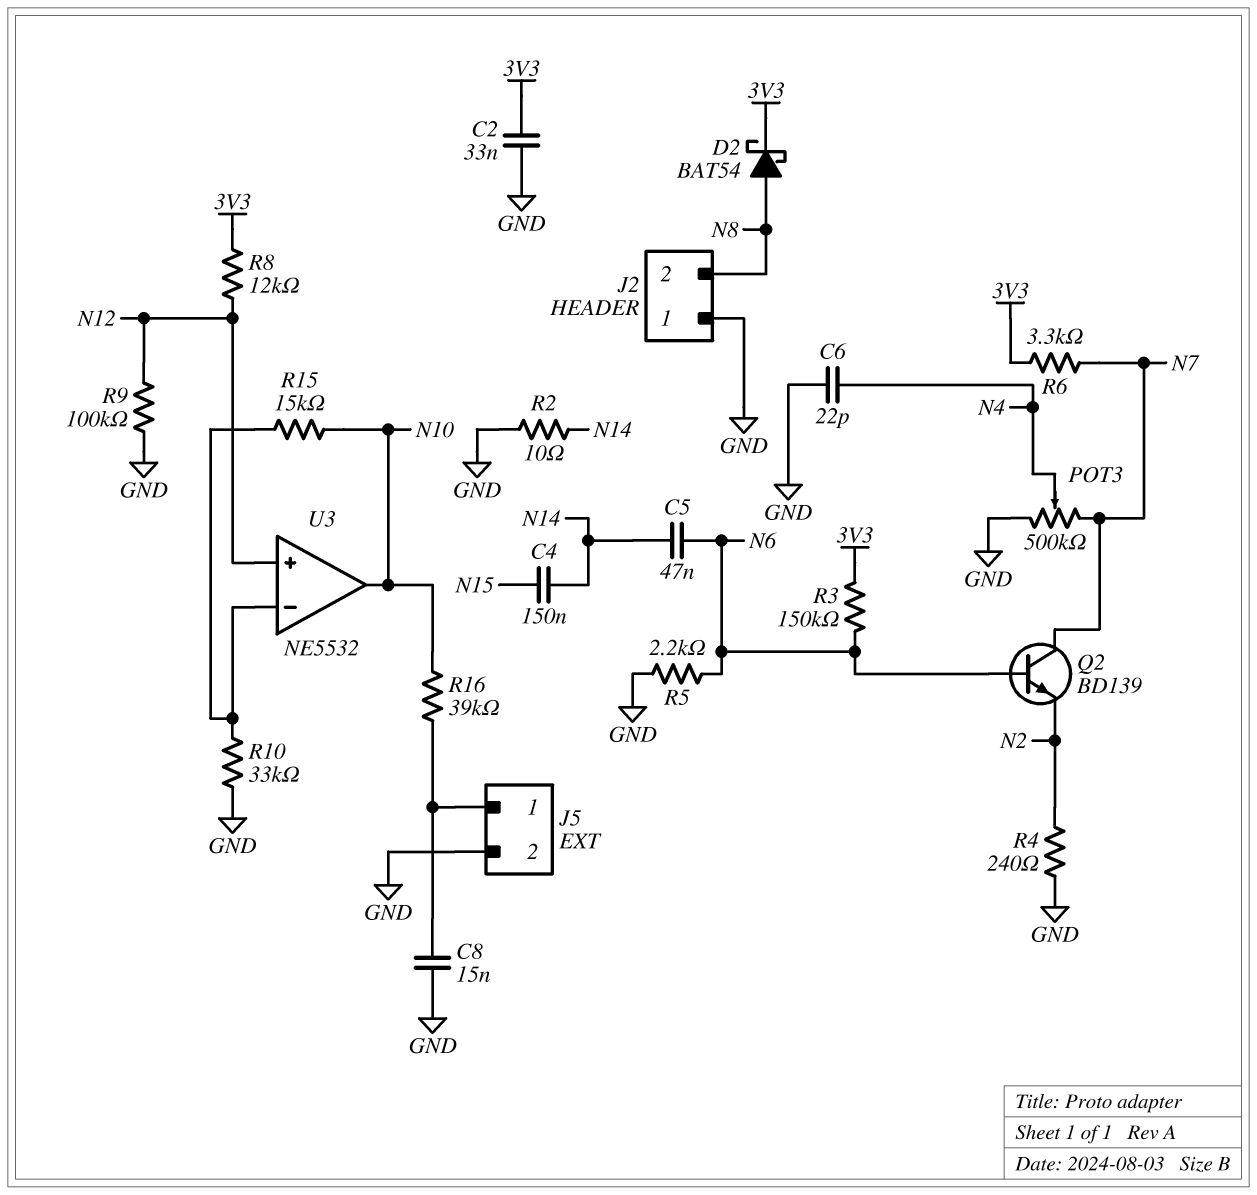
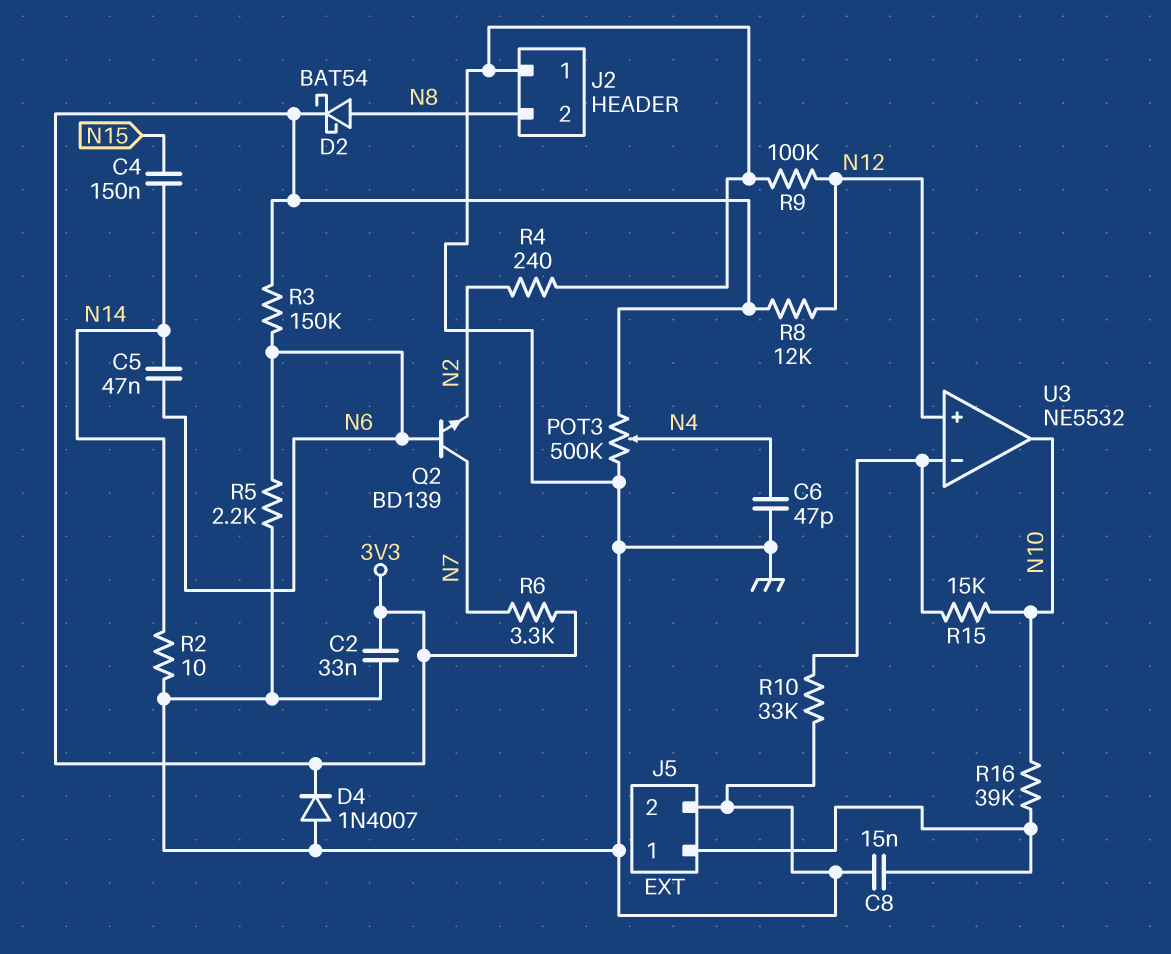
C6: 22pF (GND, N4) -> 47pF (GND, N4)
D4: none -> diode 1N4007 (A GND, K 3V3)
POT3: 500k (GND, N7, wiper N4) -> 500k (3V3, GND, wiper N4)

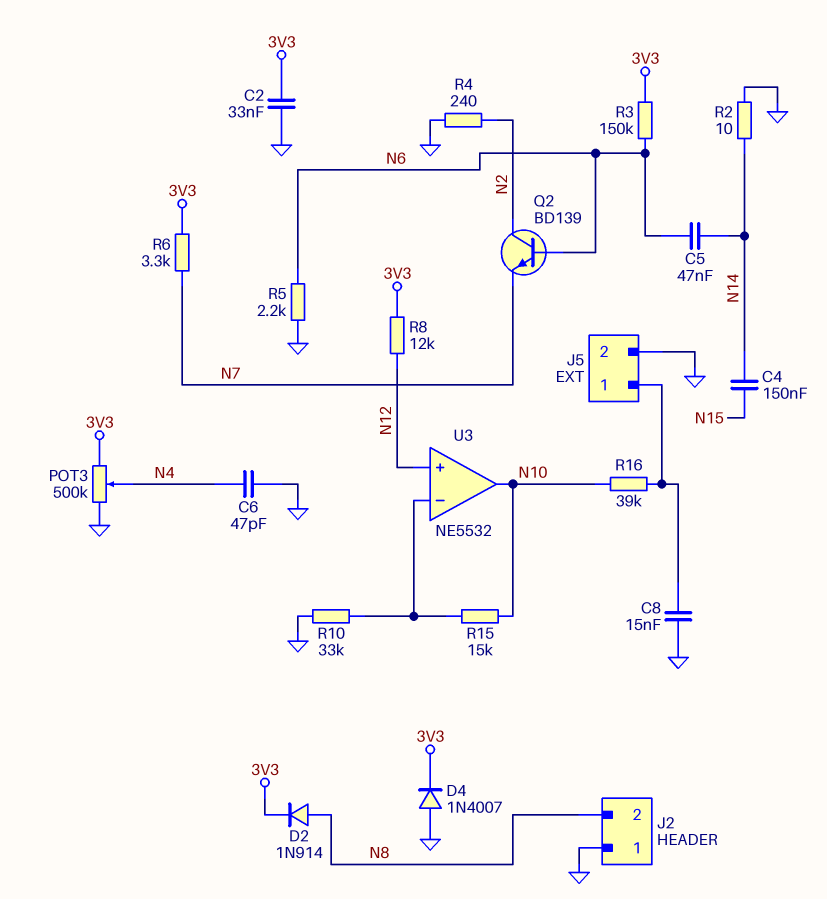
D2: schottky BAT54 (A N8, K 3V3) -> diode 1N914 (A N8, K 3V3)
Q2: NPN BD139 (B N6, C N7, E N2) -> NPN BD139 (B N6, C N2, E N7)
R9: 100k (GND, N12) -> none

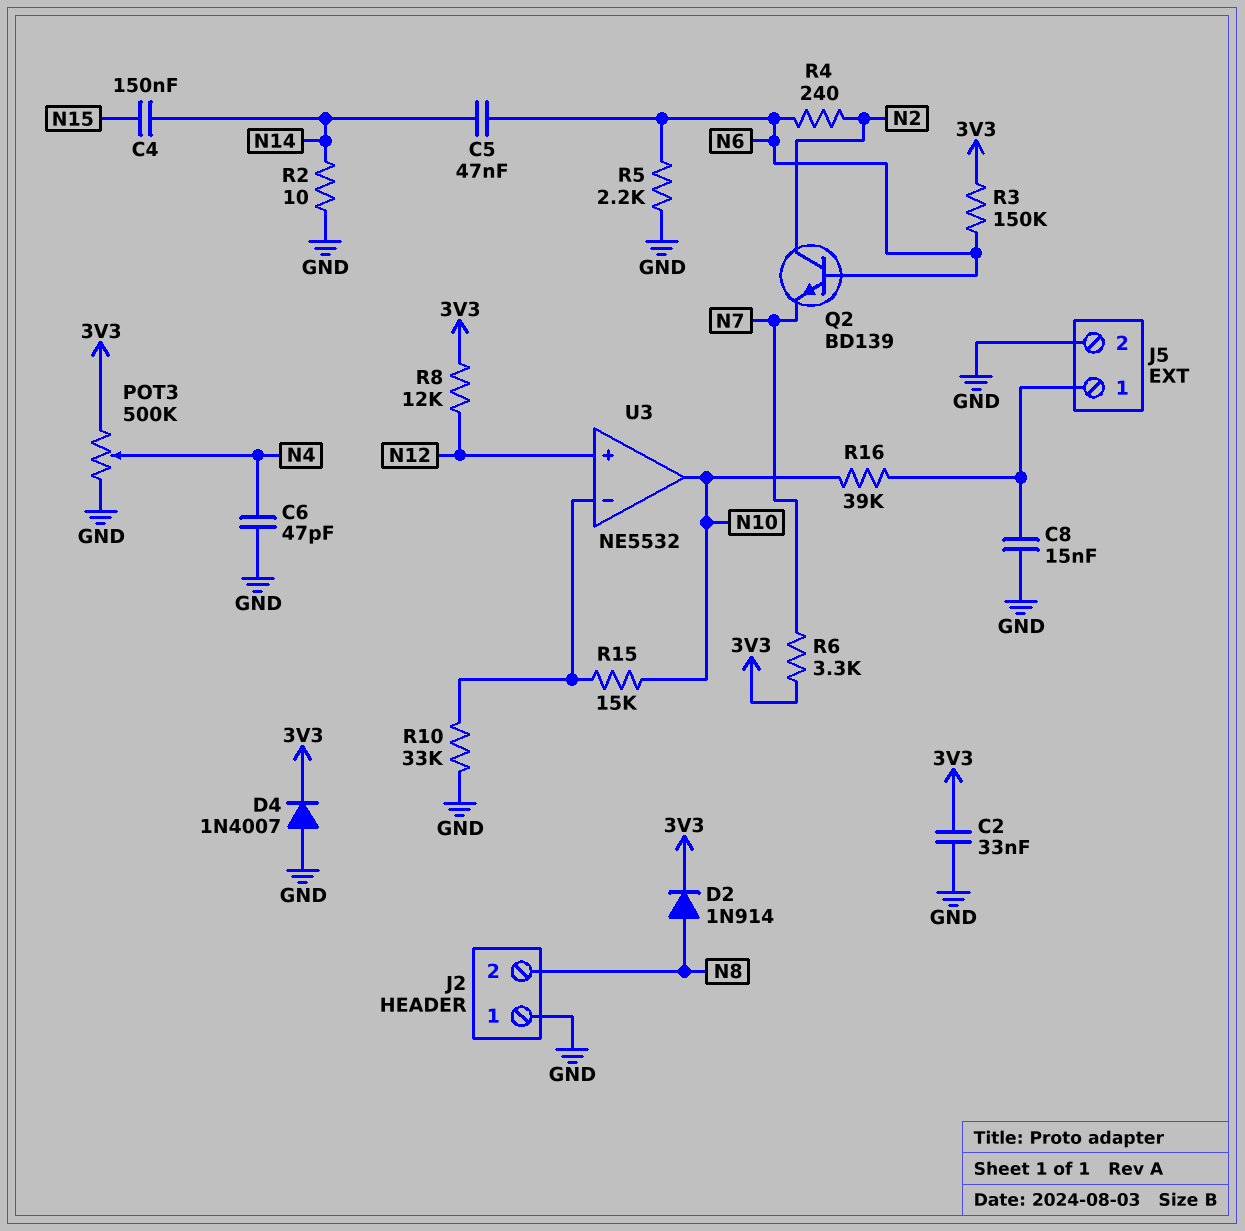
R4: 240 (GND, N2) -> 240 (N2, N6)

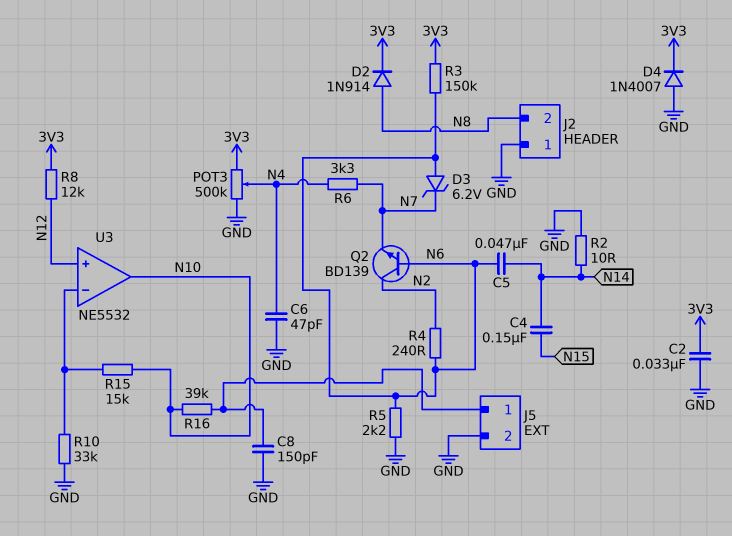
C8: 15nF (GND, J5/1) -> 150pF (GND, J5/1)
D3: none -> zener 6.2V (A N6, K N7)
R6: 3.3k (3V3, N7) -> 3.3k (N4, N7)

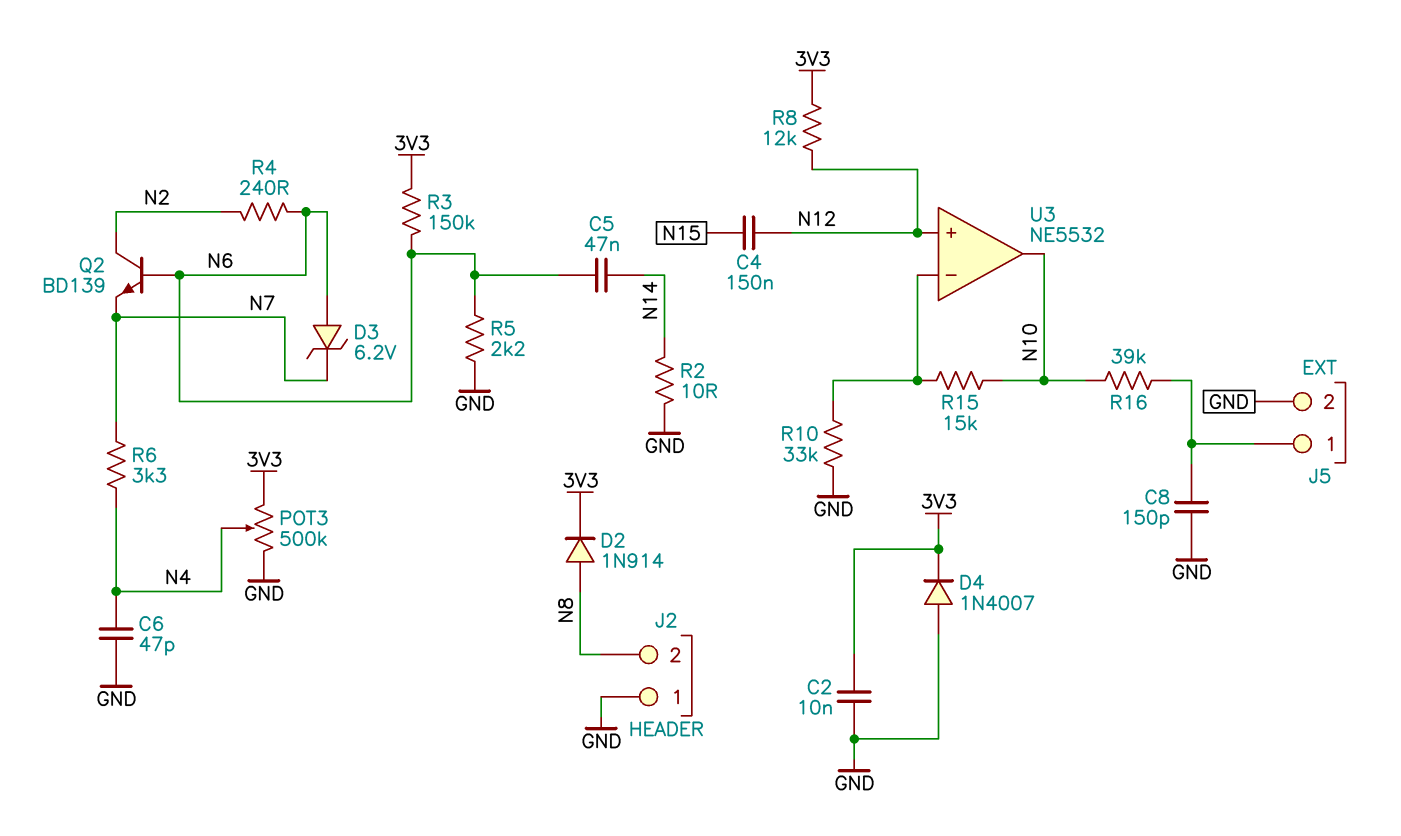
C2: 33nF (3V3, GND) -> 10nF (3V3, GND)
C4: 150nF (N14, N15) -> 150nF (N12, N15)

